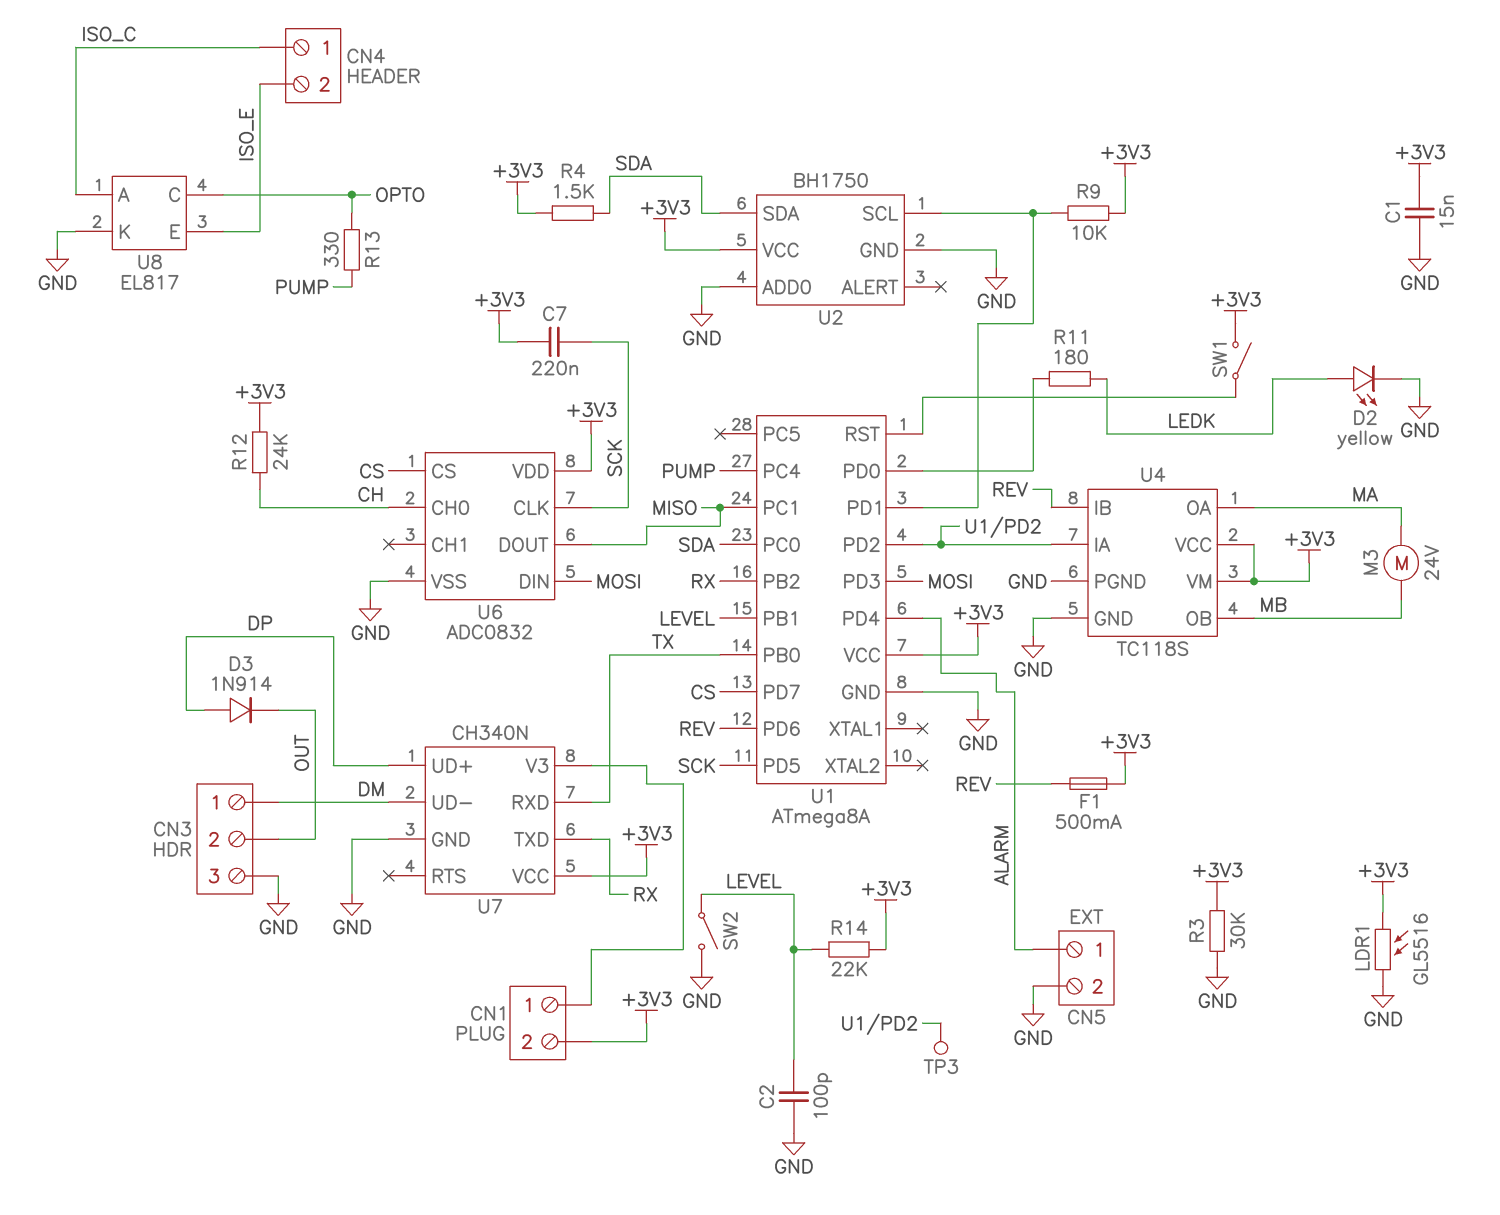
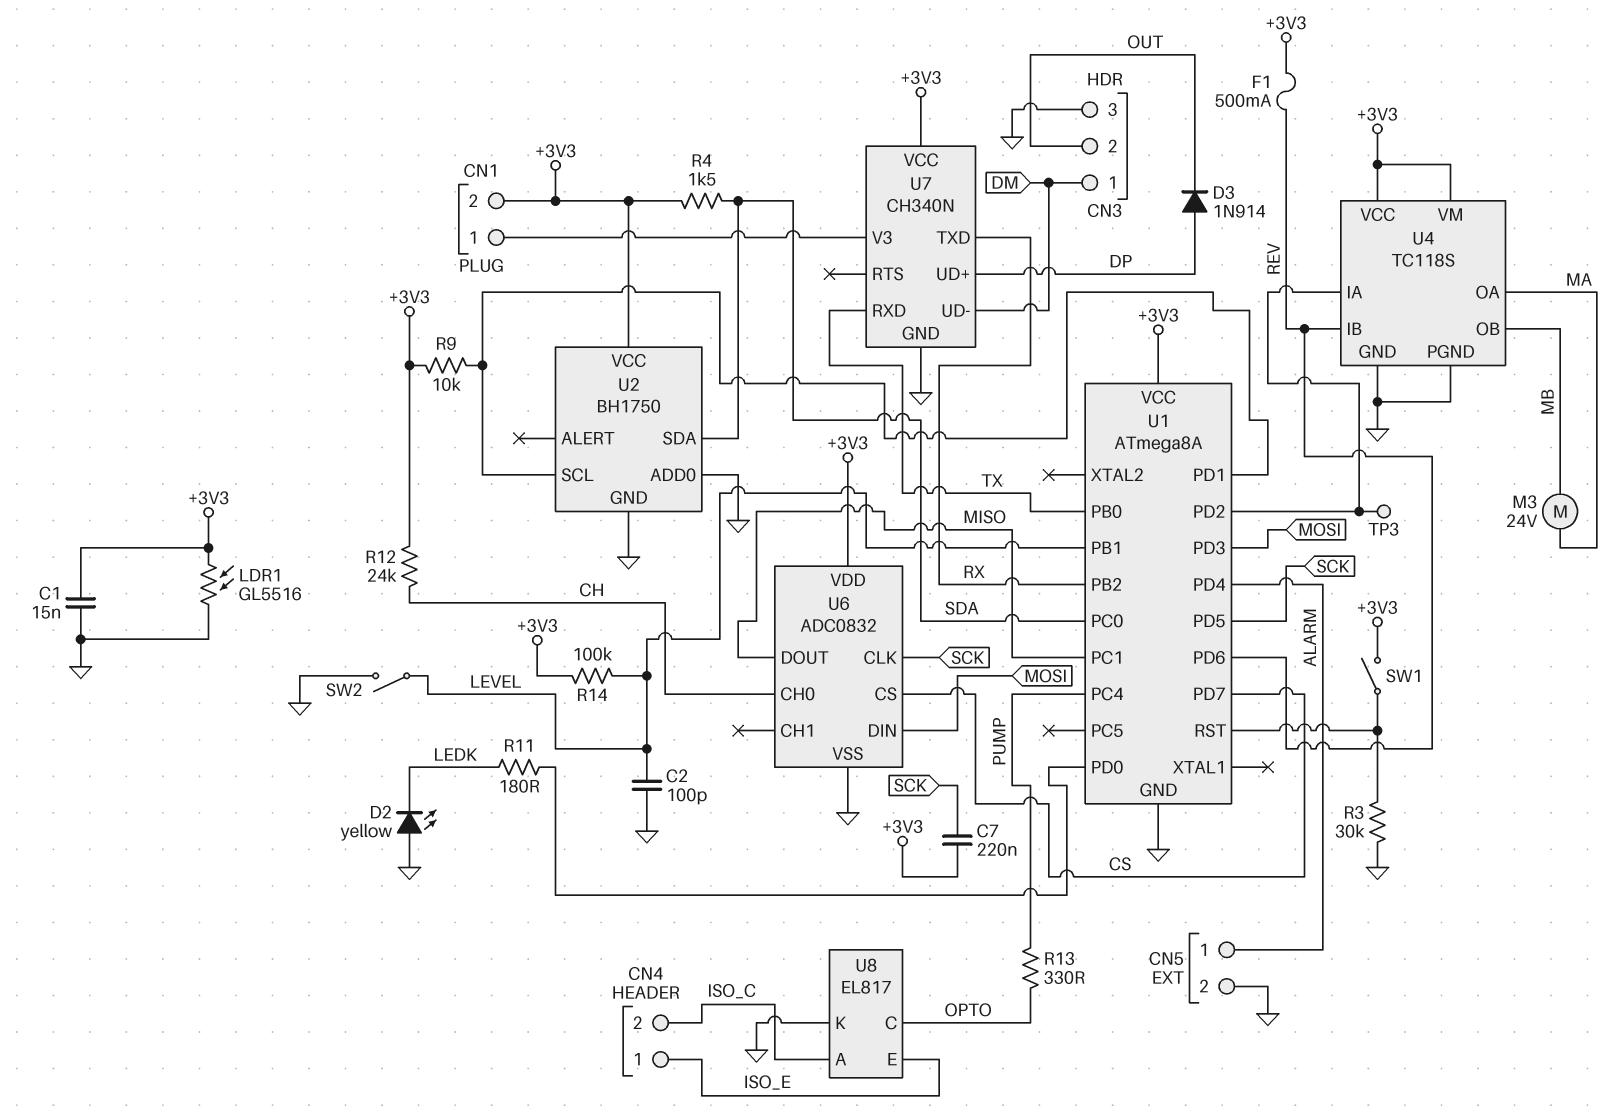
CN4 pin 1: ISO_C -> ISO_E
CN4 pin 2: ISO_E -> ISO_C
D2: LED yellow (A LEDK, K GND) -> LED yellow (A GND, K LEDK)
R3: 30k (+3V3, GND) -> 30k (GND, U1/RST)
R14: 22k (+3V3, LEVEL) -> 100k (+3V3, LEVEL)

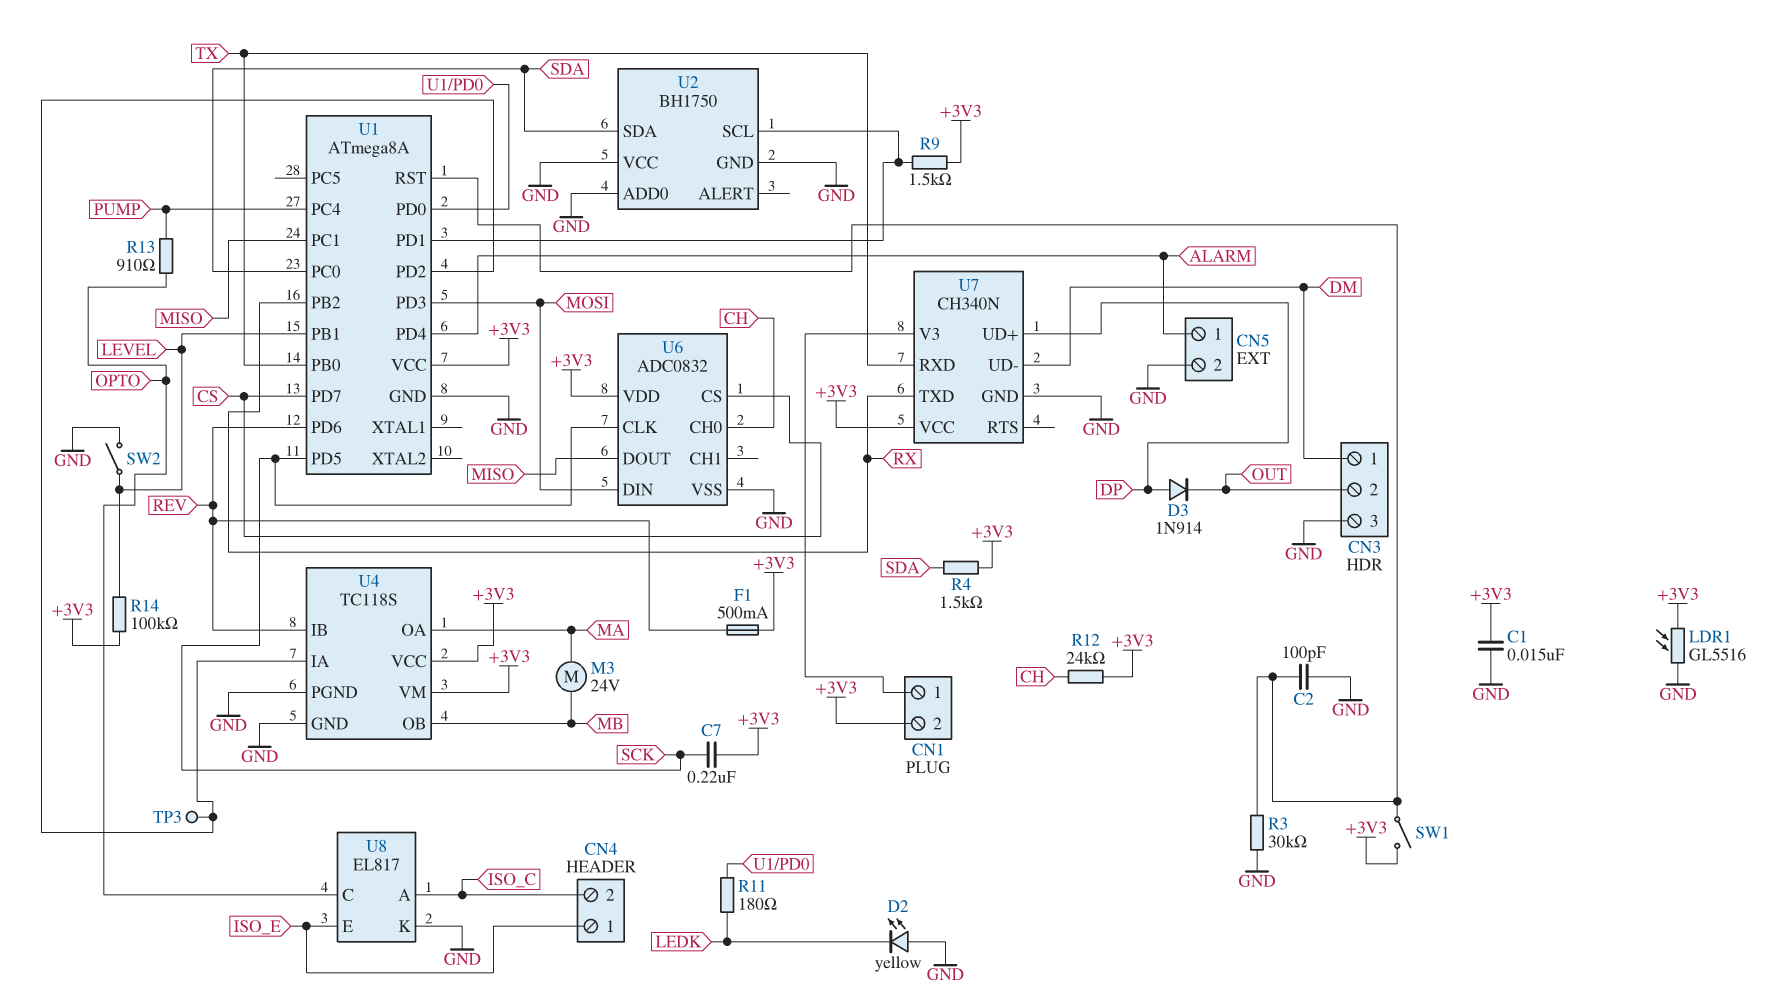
C2: 100pF (GND, LEVEL) -> 100pF (GND, U1/RST)
R9: 10k (+3V3, U1/PD1) -> 1.5k (+3V3, U1/PD1)
R13: 330 (OPTO, PUMP) -> 910 (OPTO, PUMP)
U2 pin VCC: +3V3 -> GND

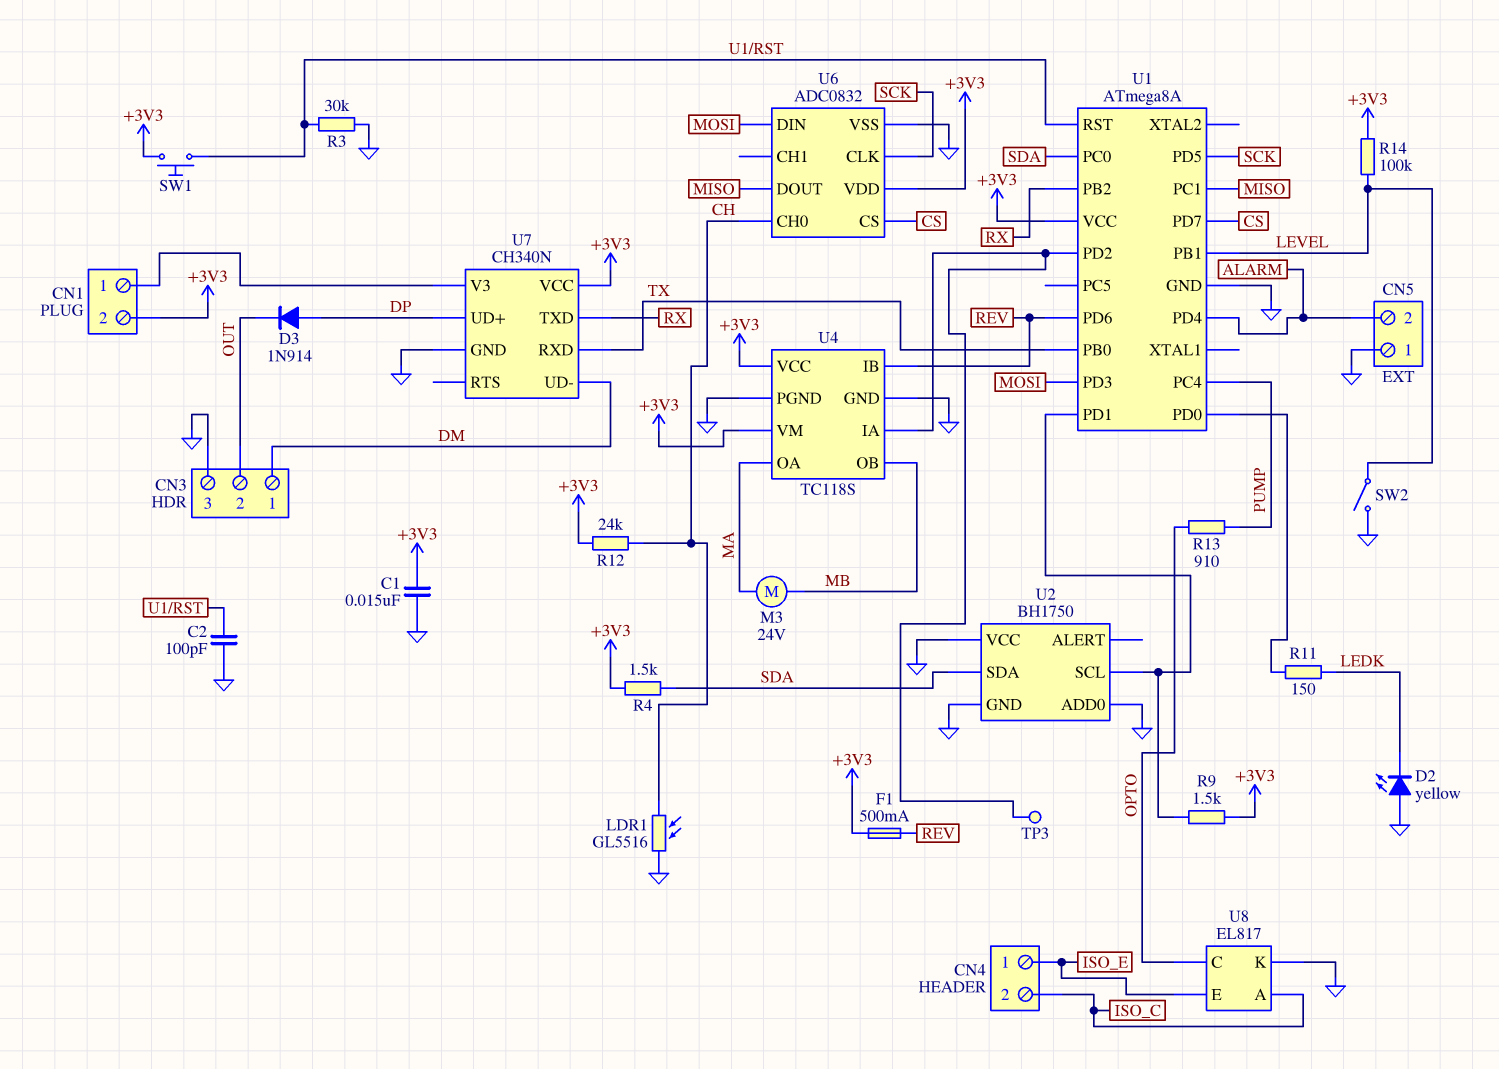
C7: 220nF (+3V3, SCK) -> none
CN5 pin 1: ALARM -> GND
CN5 pin 2: GND -> ALARM
LDR1: GL5516 (+3V3, GND) -> GL5516 (CH, GND)
R11: 180 (LEDK, U1/PD0) -> 150 (LEDK, U1/PD0)
SW1: switch (+3V3, U1/RST) -> button (+3V3, U1/RST)

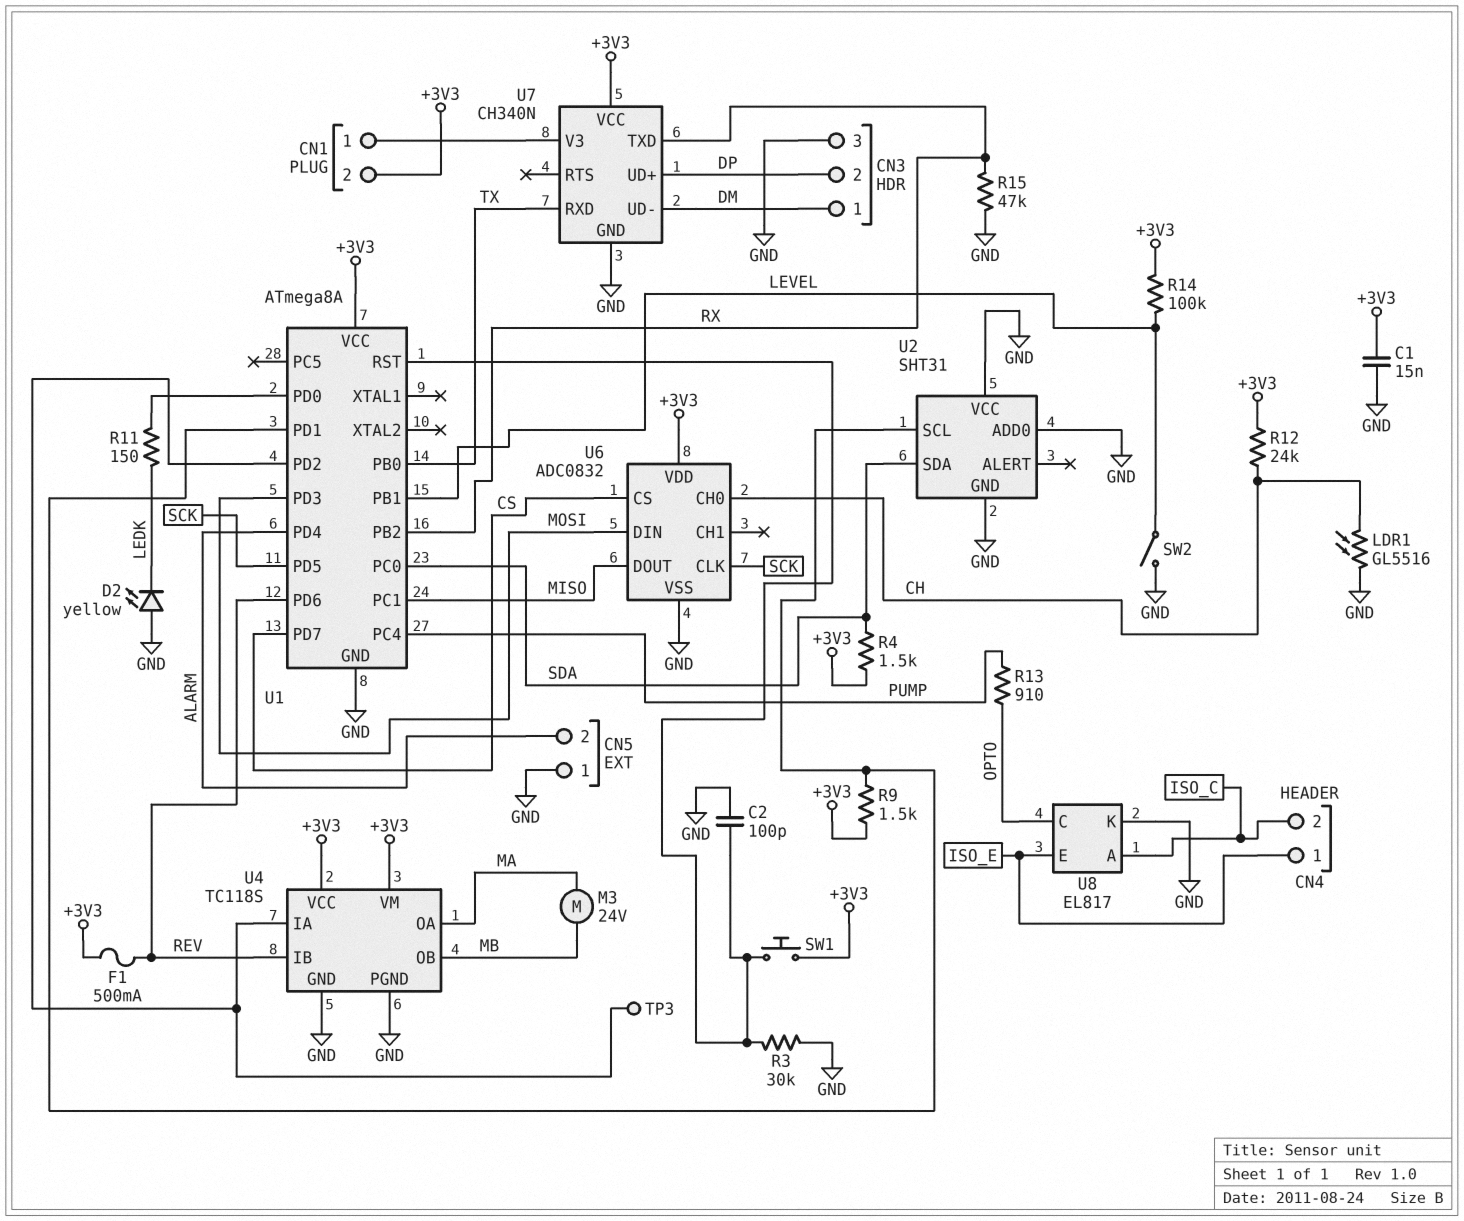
CN3 pin 2: OUT -> DP
D3: diode 1N914 (A DP, K OUT) -> none
R15: none -> 47k (GND, RX)
U2: BH1750 -> SHT31

